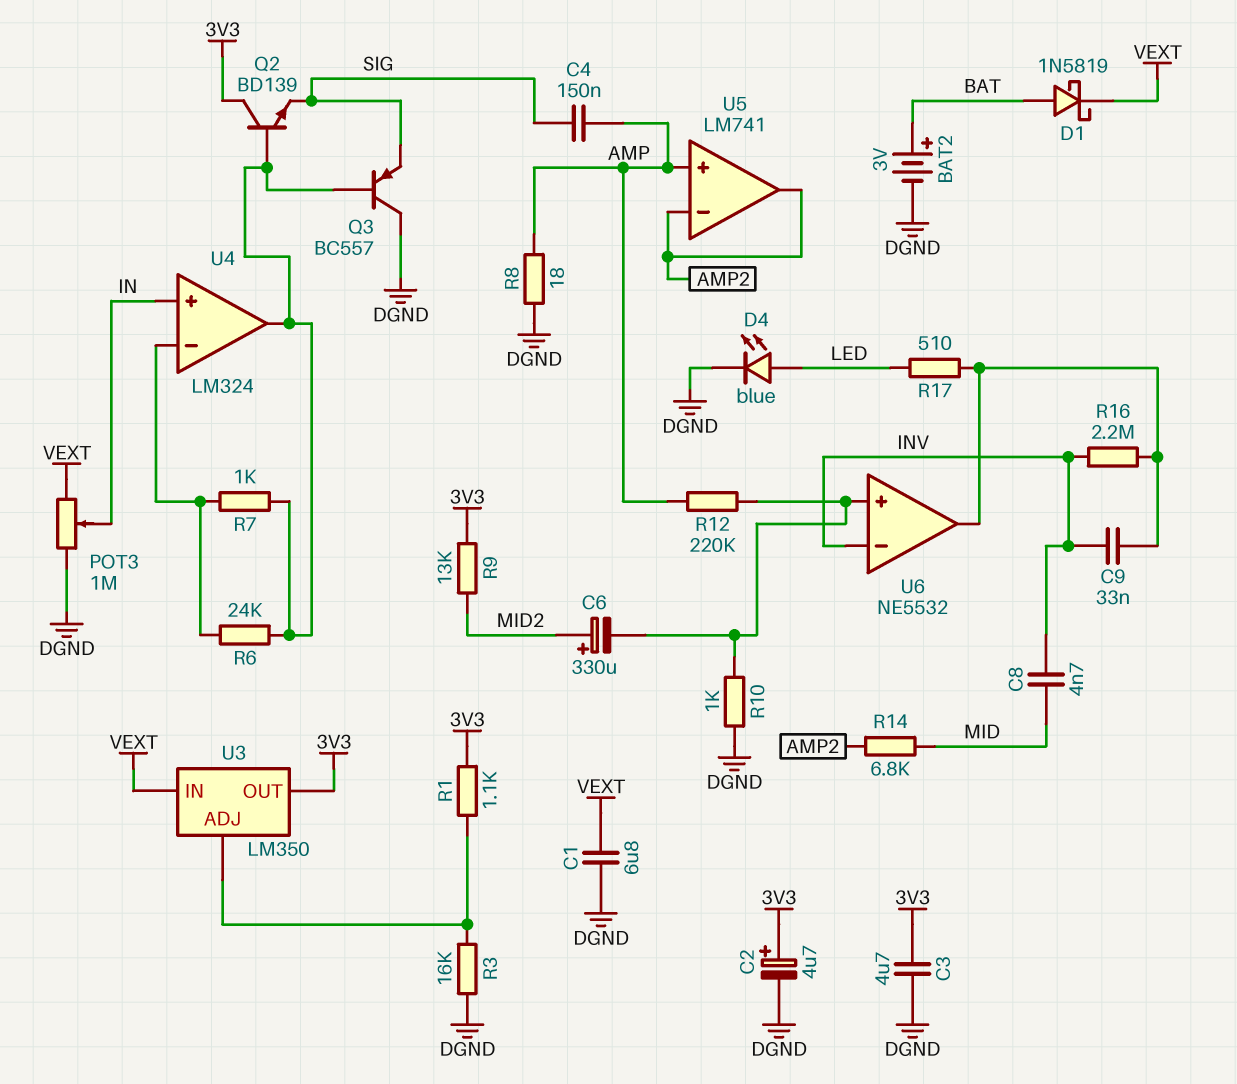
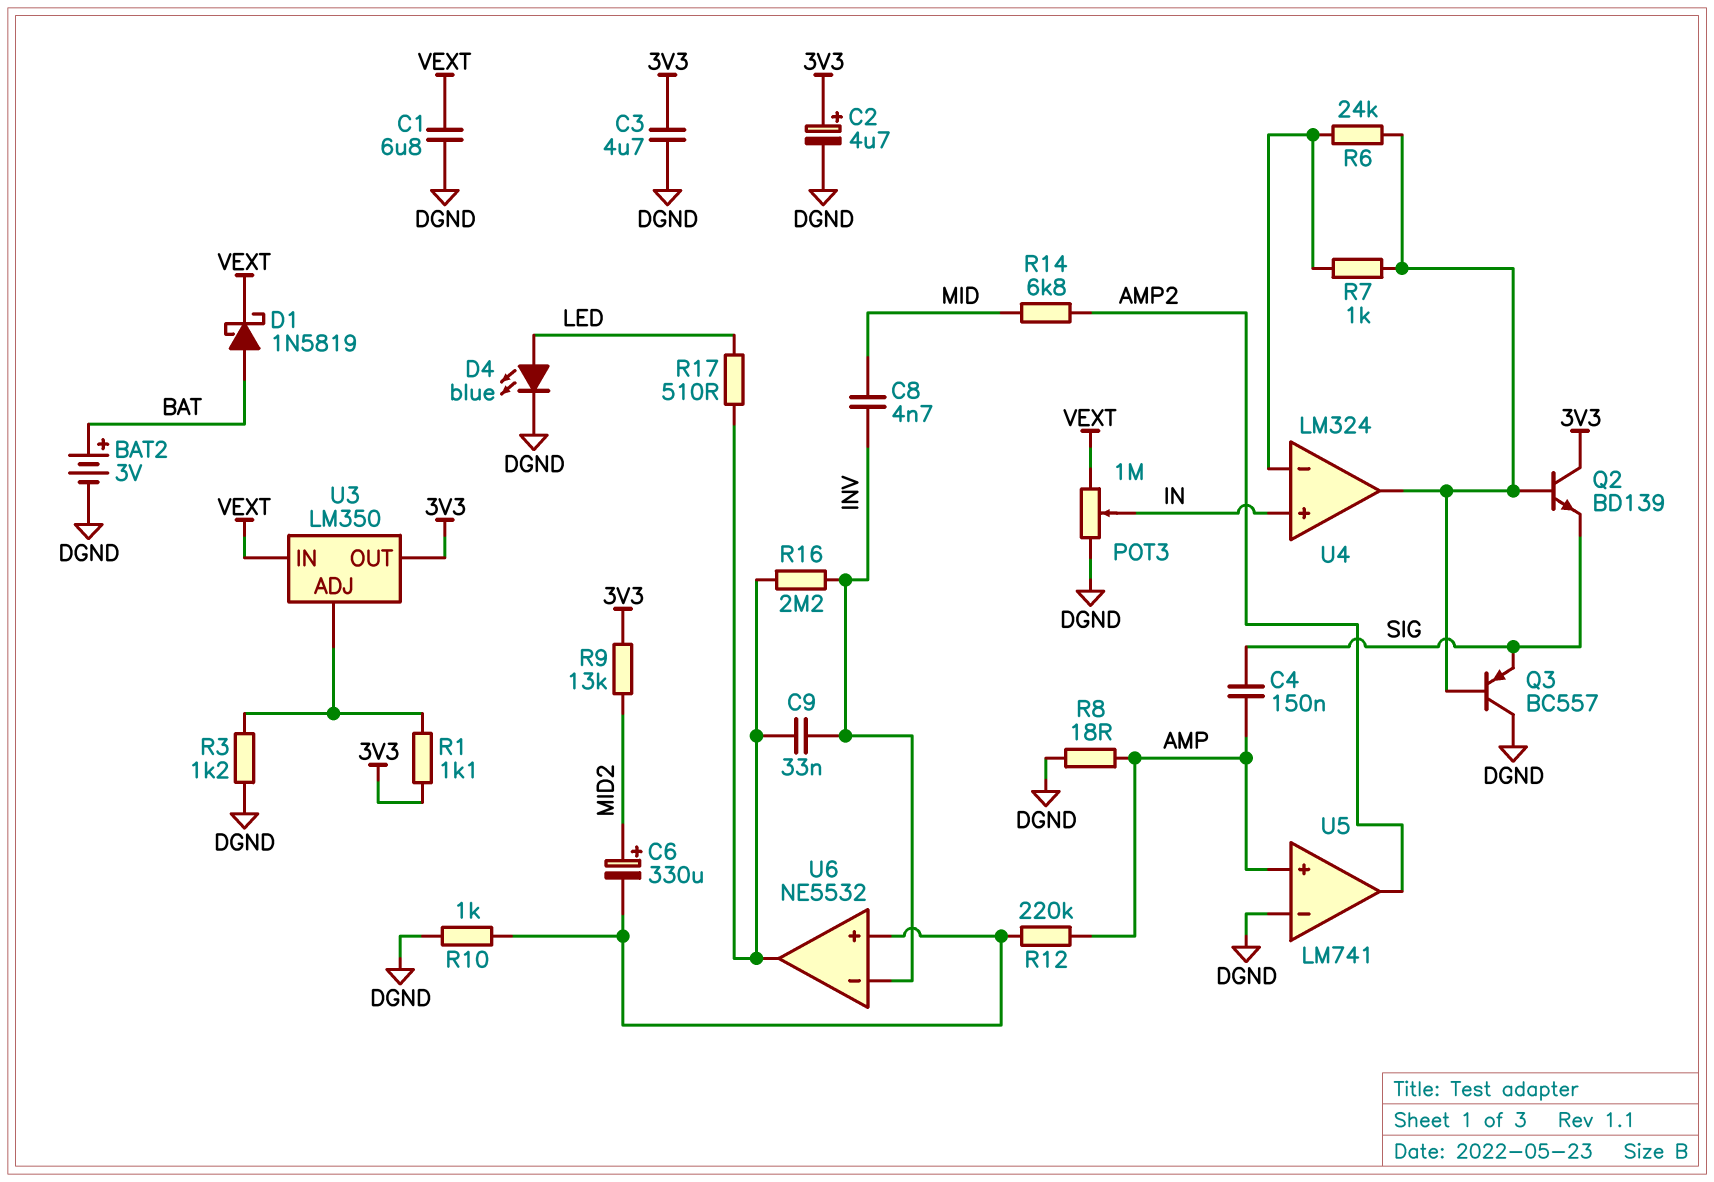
R3: 16k (DGND, U3/ADJ) -> 1.2k (DGND, U3/ADJ)
U5 pin in-: AMP2 -> DGND

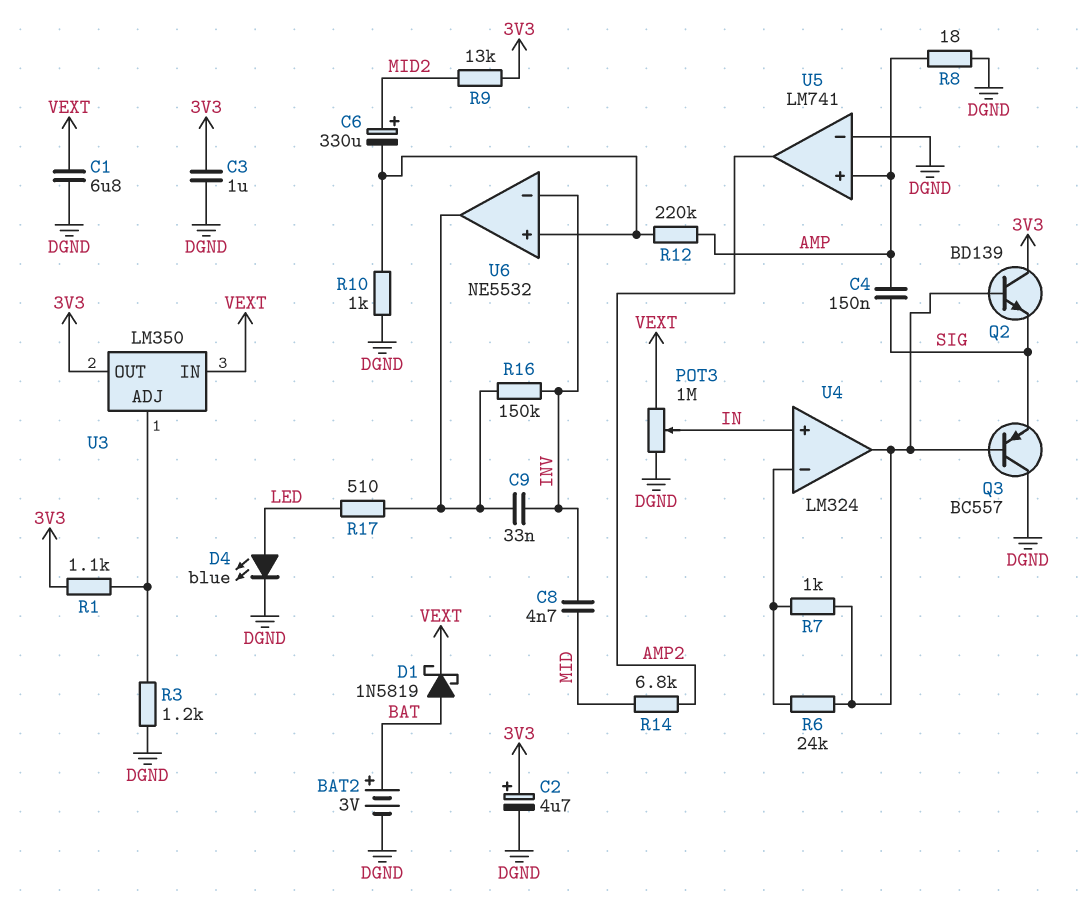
C3: 4.7uF (3V3, DGND) -> 1uF (3V3, DGND)
R16: 2.2M (INV, U6/out) -> 150k (INV, U6/out)

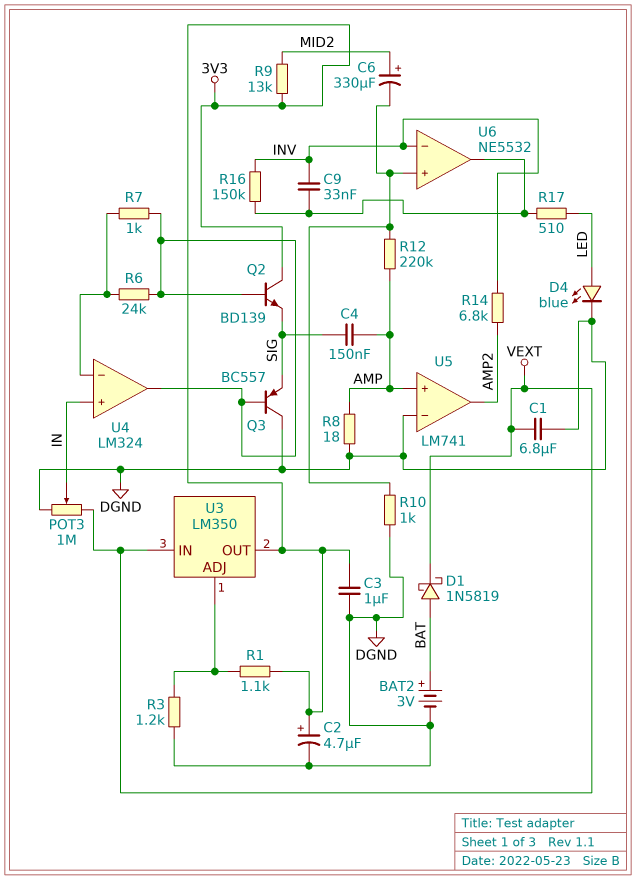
C8: 4.7nF (INV, MID) -> none
R14: 6.8k (AMP2, MID) -> 6.8k (AMP2, INV)

